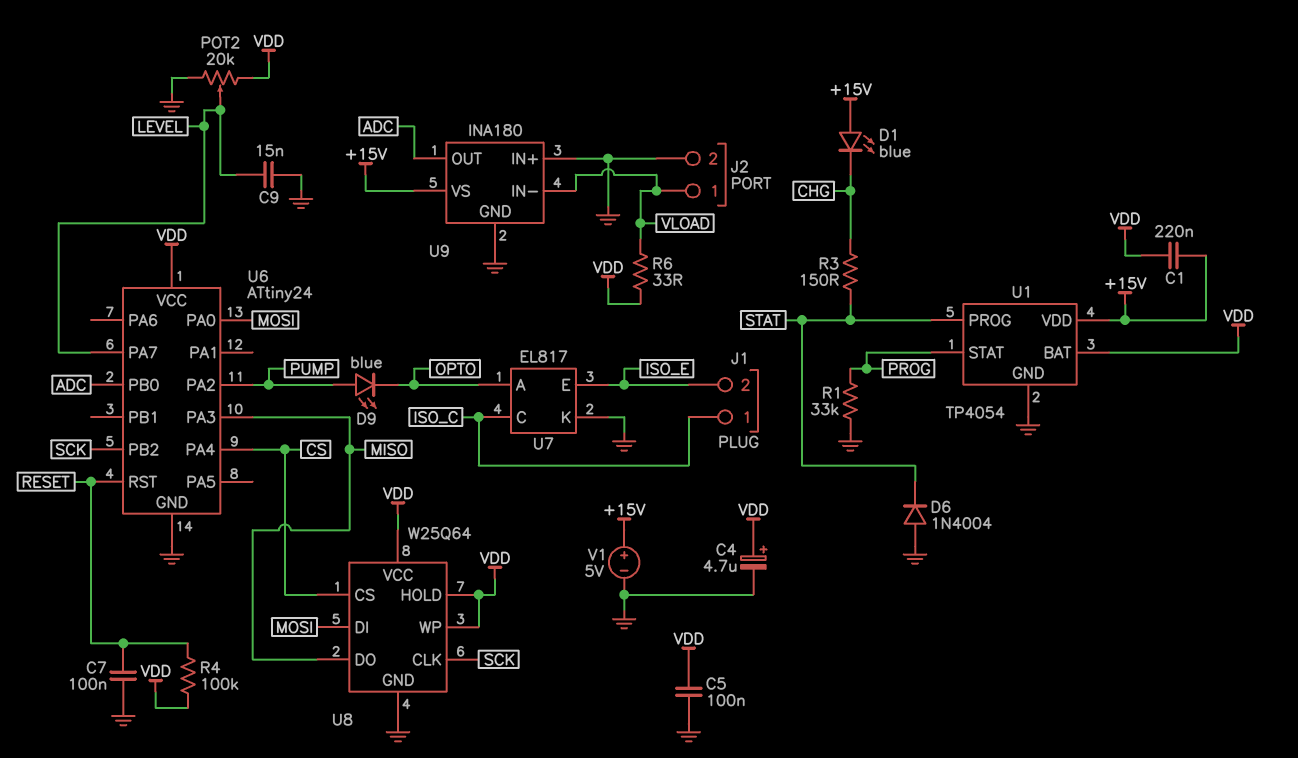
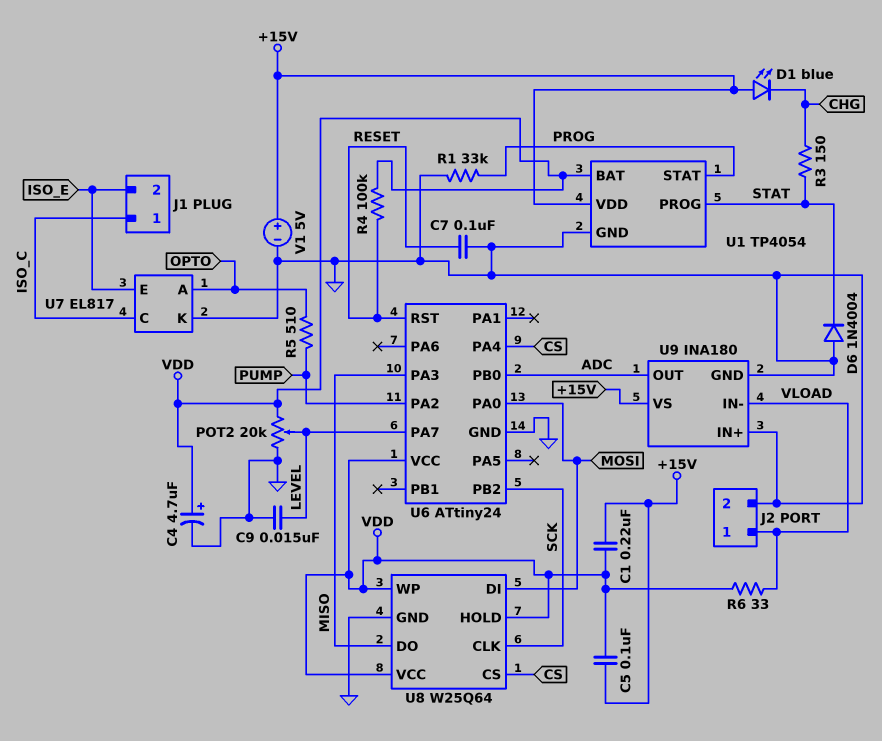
C5: 100nF (GND, VDD) -> 100nF (+15V, VDD)
D9: LED blue (A PUMP, K OPTO) -> none
R5: none -> 510 (OPTO, PUMP)

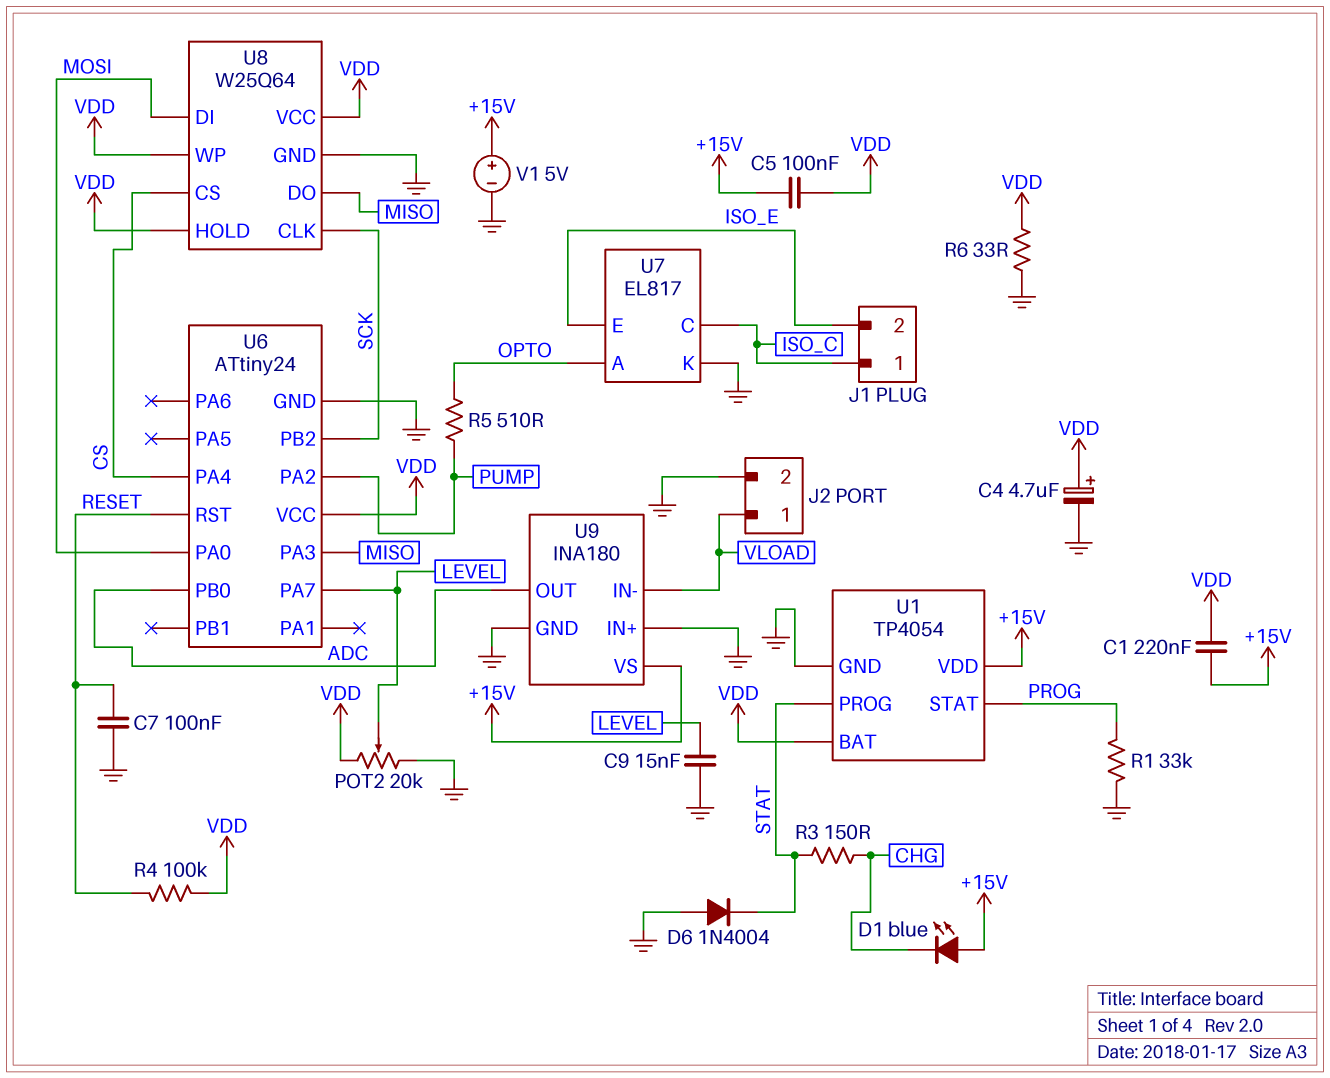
R6: 33 (VDD, VLOAD) -> 33 (GND, VDD)

